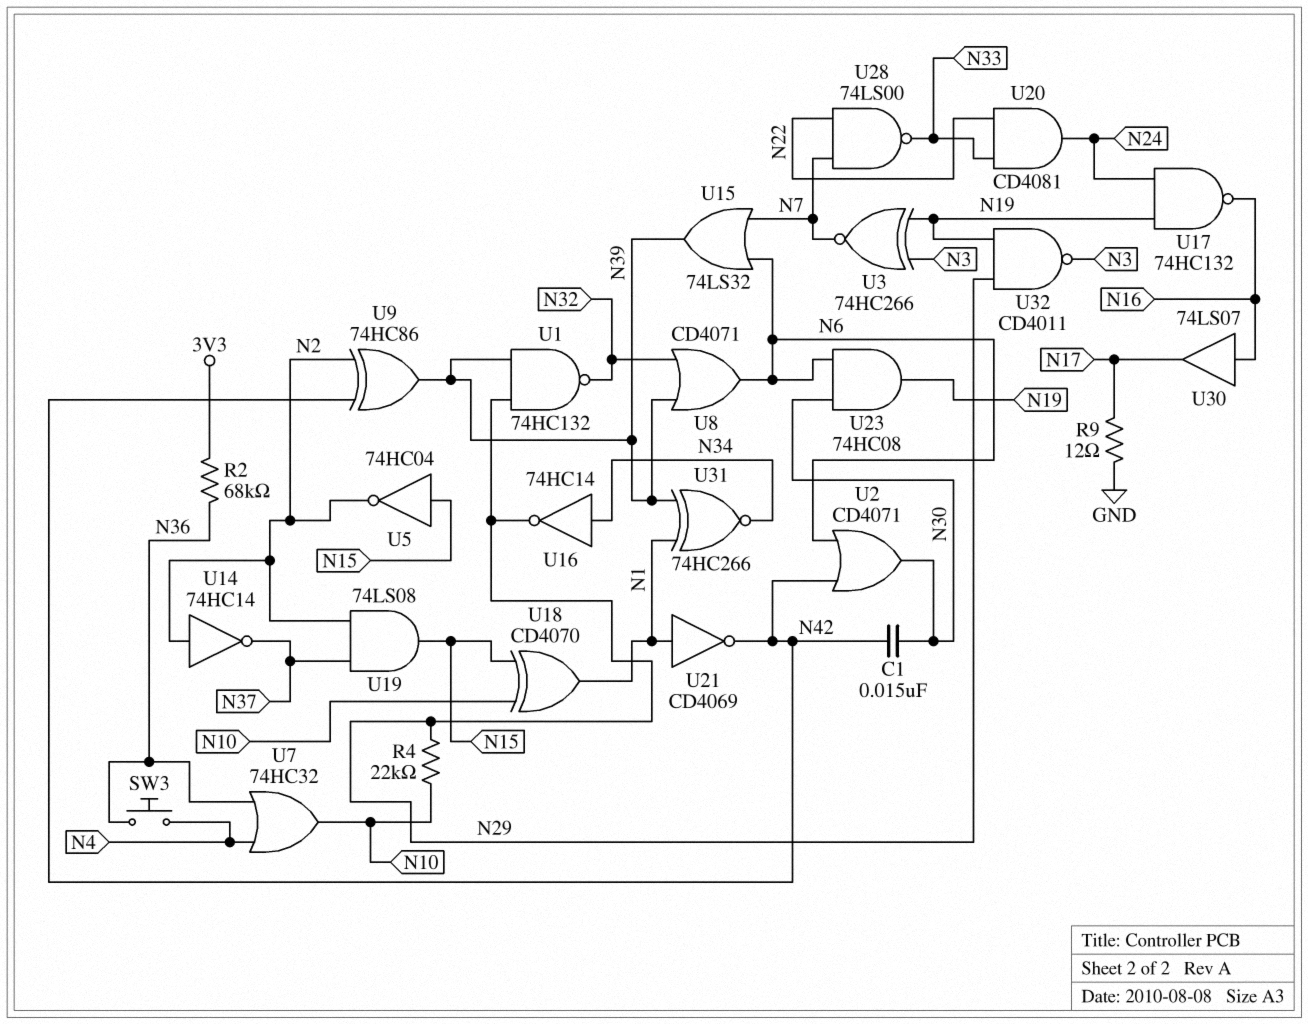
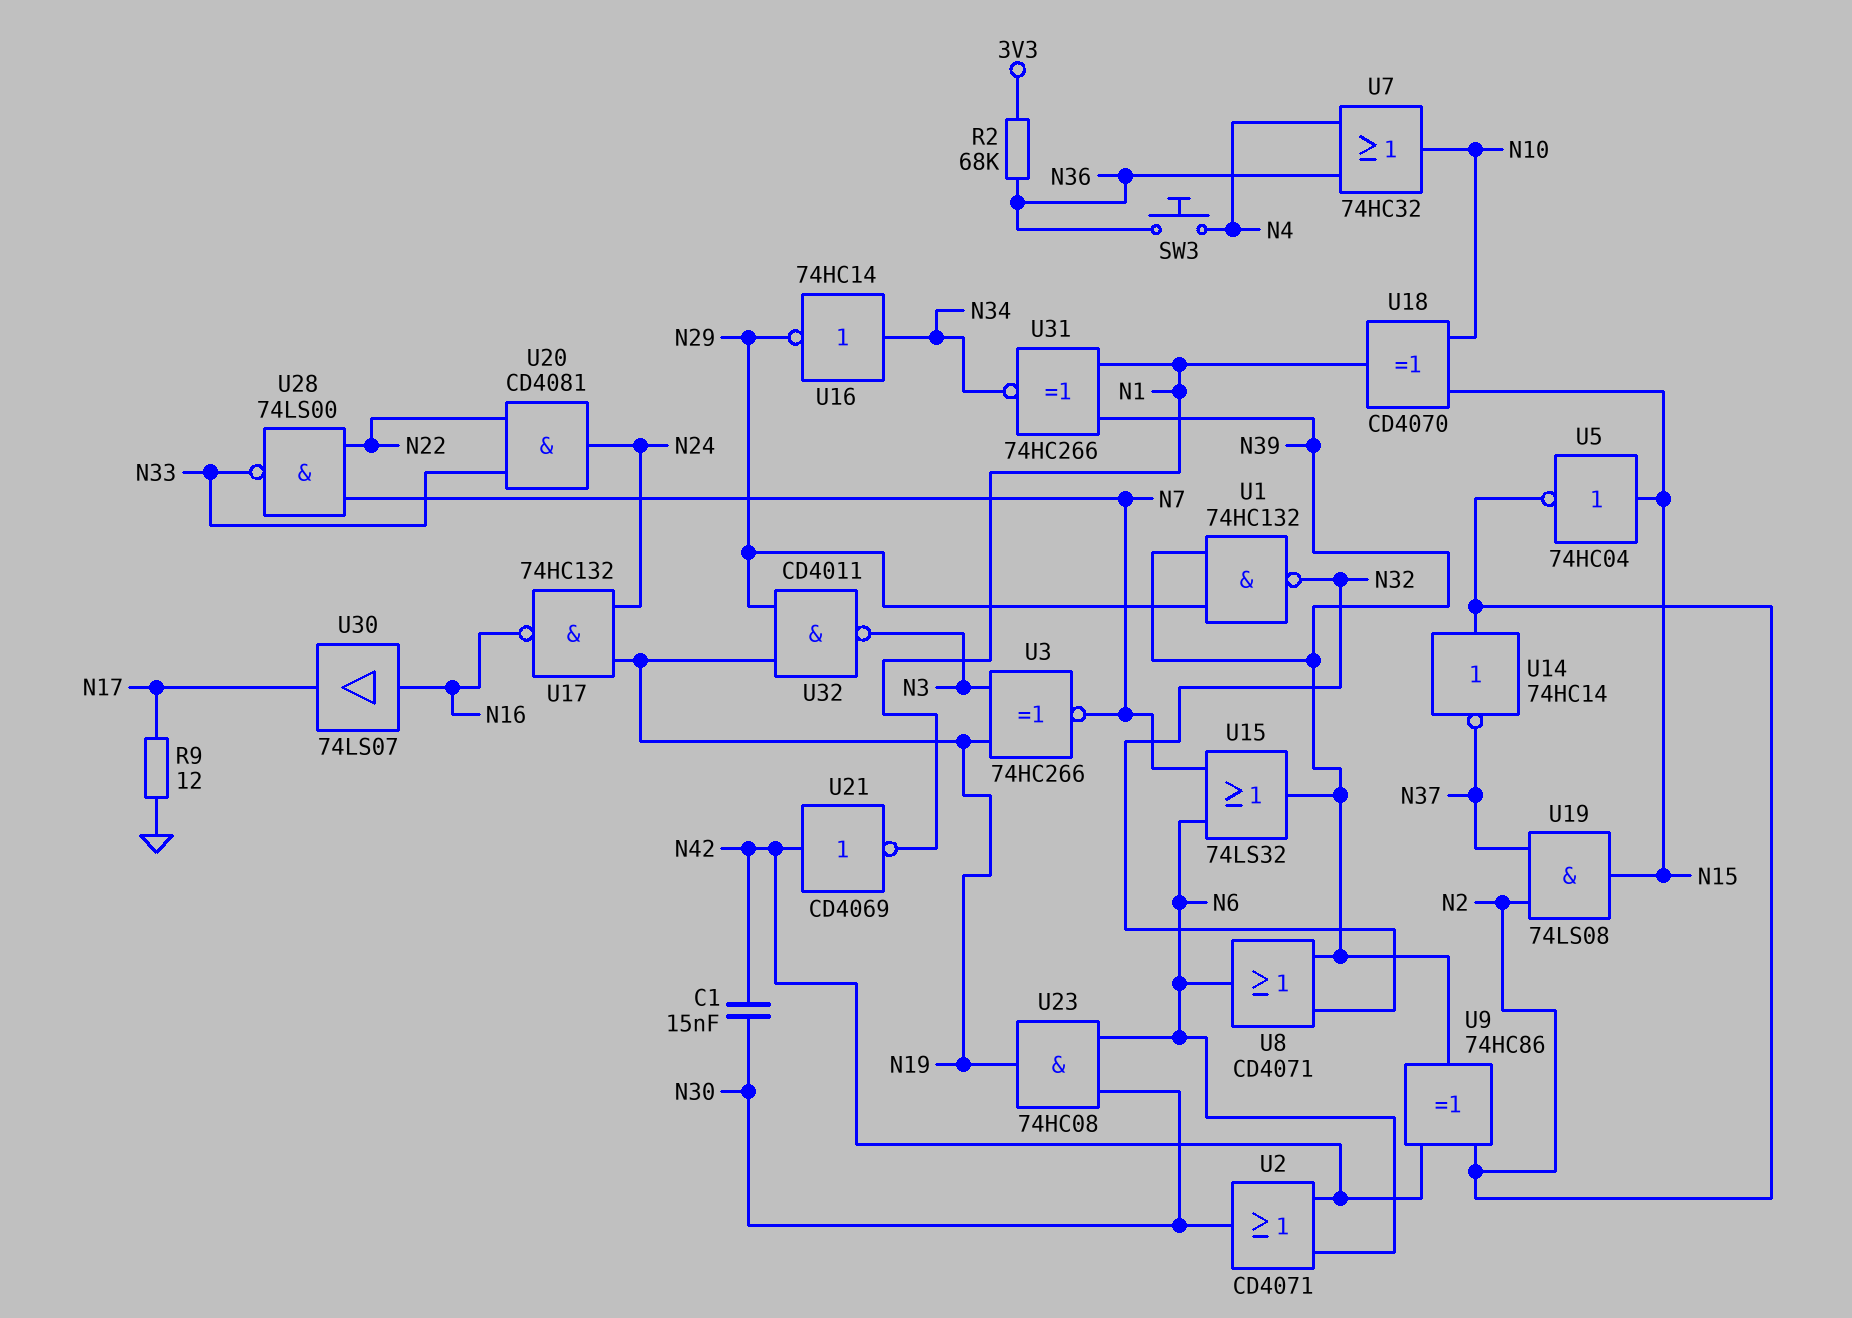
R4: 22k (N10, N29) -> none
U21: NOT CD4069 (in N1, out N42) -> NOT CD4069 (in N42, out N1)

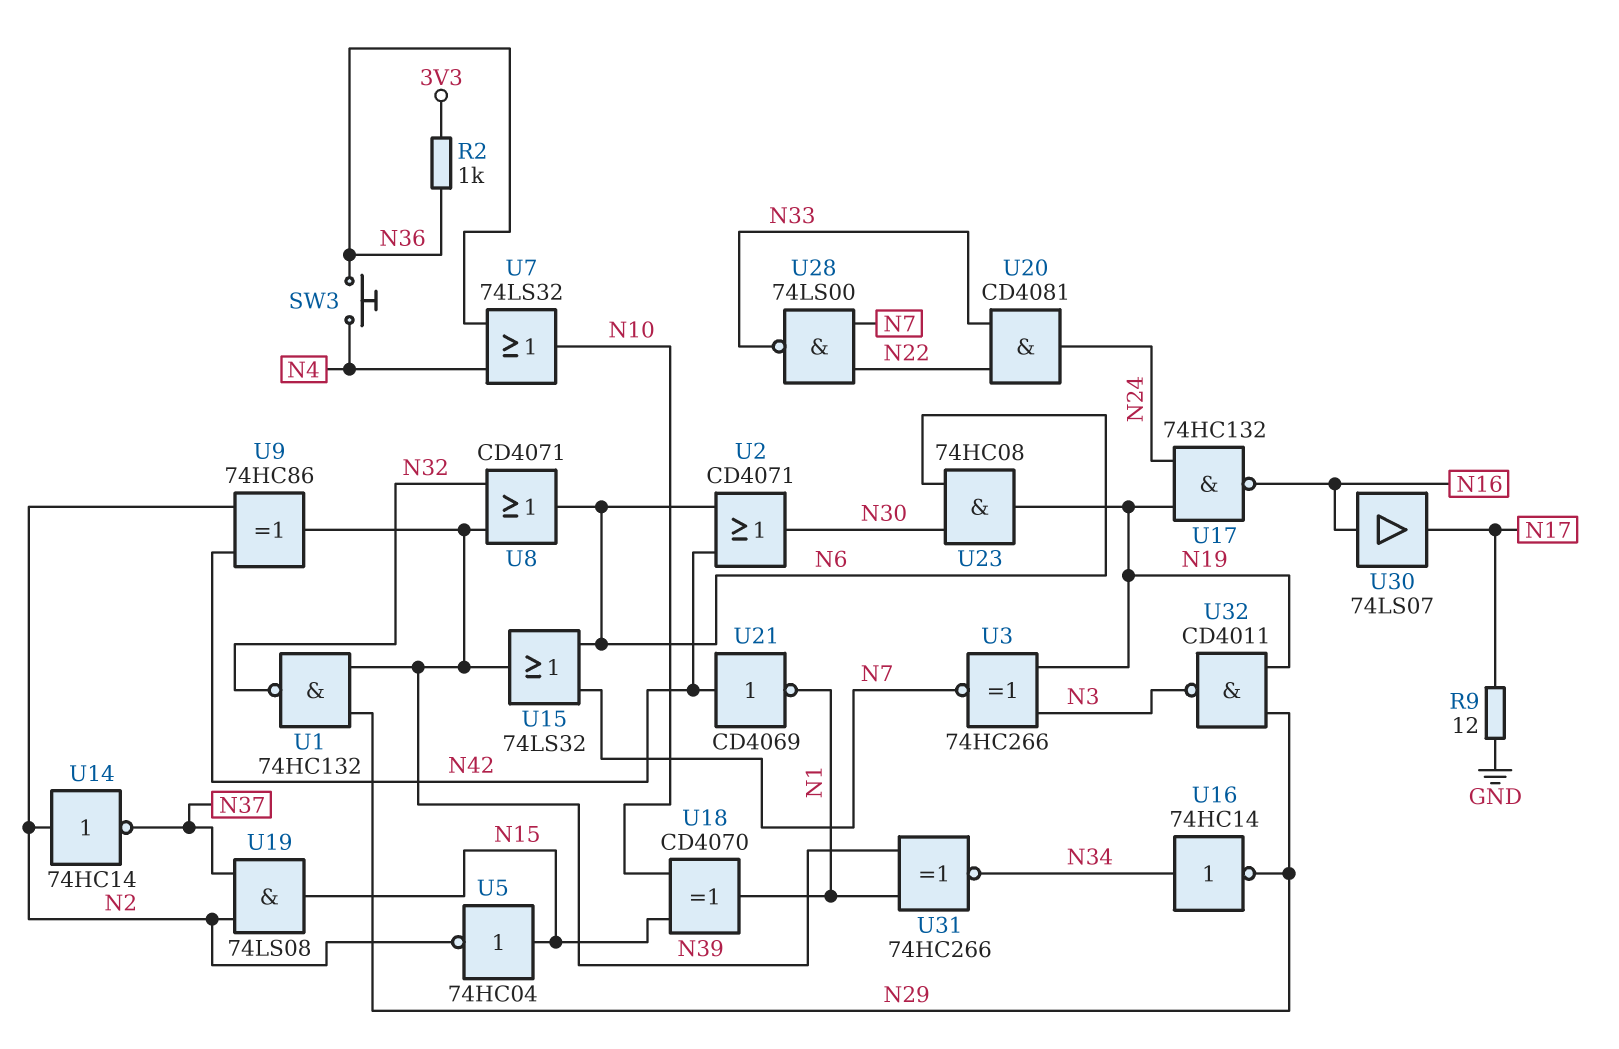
C1: 15nF (N30, N42) -> none
R2: 68k (3V3, N36) -> 1k (3V3, N36)
U7: OR 74HC32 (in N4, in N36, out N10) -> OR 74LS32 (in N4, in N36, out N10)

